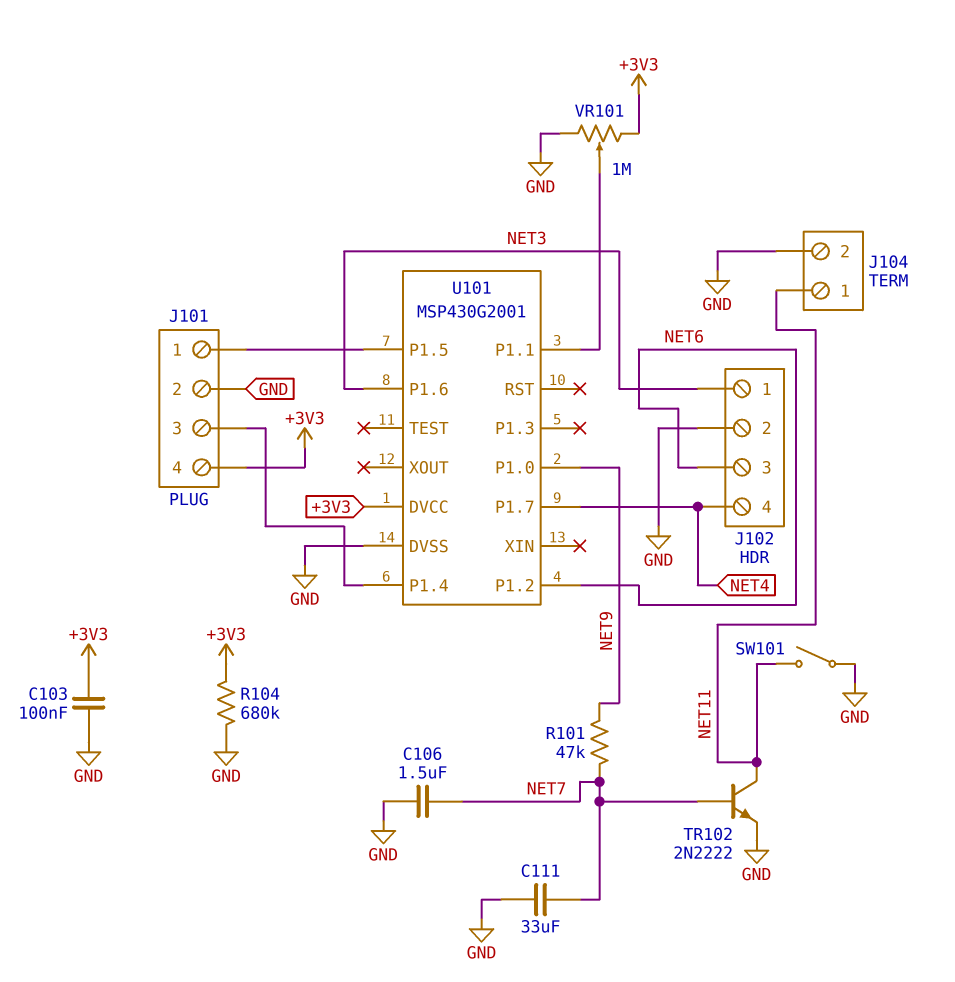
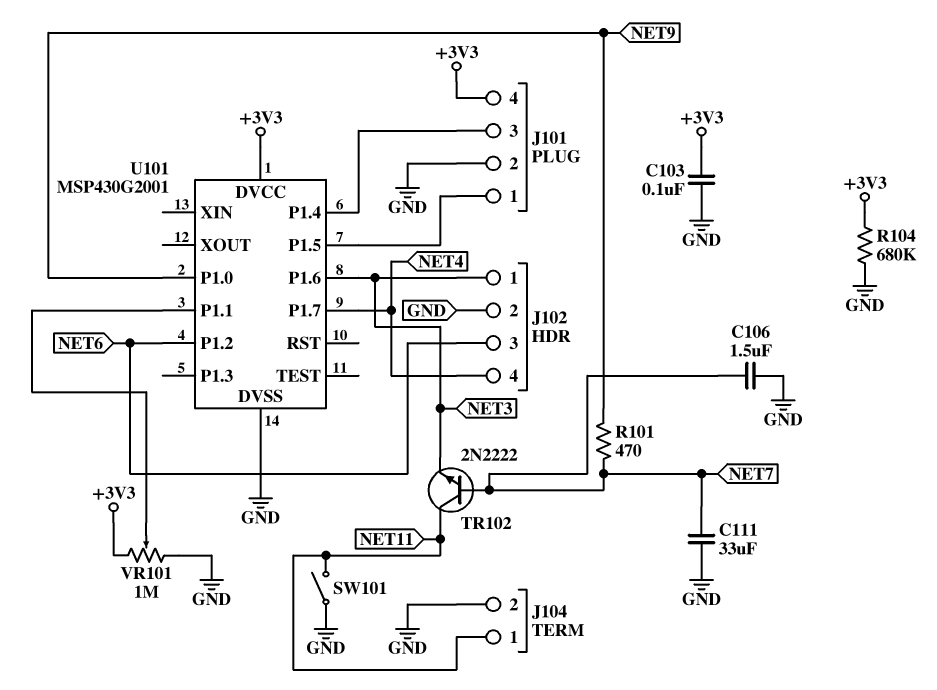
R101: 47k (NET7, NET9) -> 470 (NET7, NET9)
TR102: NPN 2N2222 (B NET7, C NET11, E GND) -> NPN 2N2222 (B NET7, C NET11, E NET3)

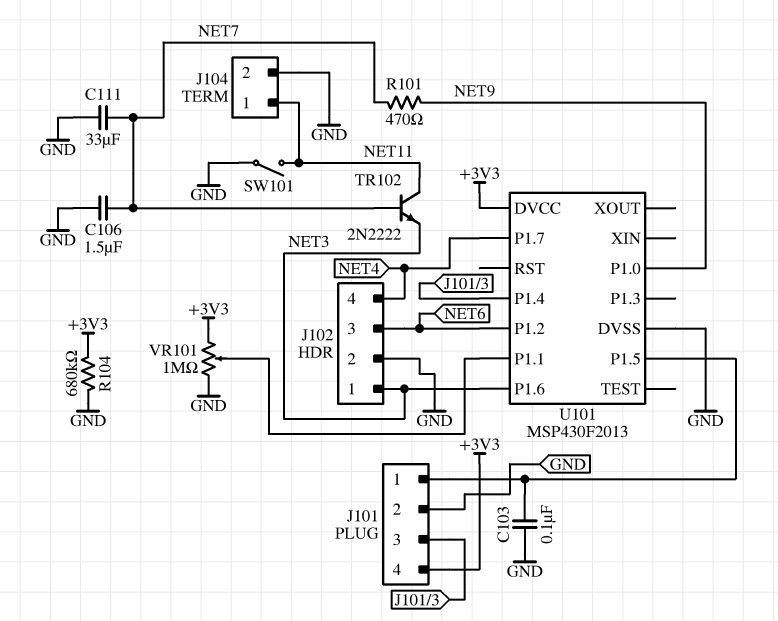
C103: 100nF (+3V3, GND) -> 100nF (GND, J101/1)
U101: MSP430G2001 -> MSP430F2013

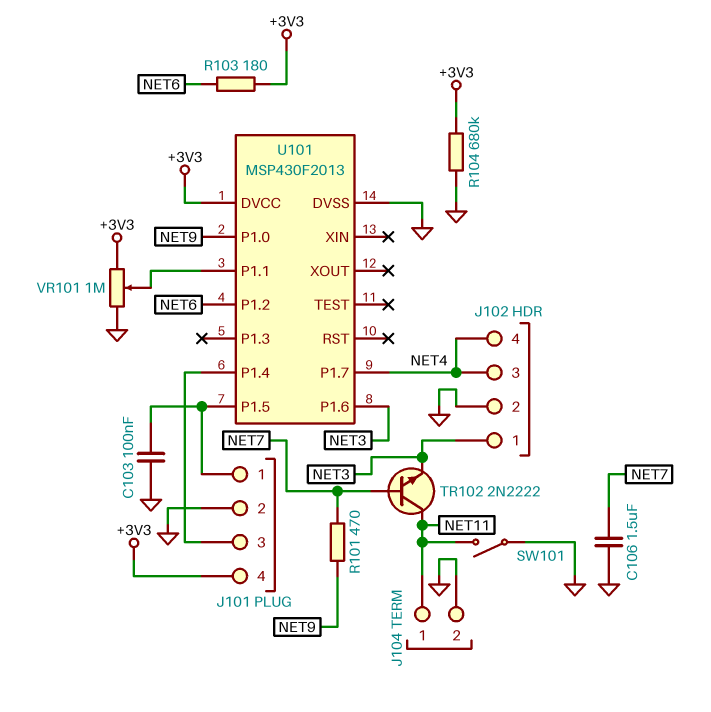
C111: 33uF (GND, NET7) -> none
J102 pin 3: NET6 -> NET4
R103: none -> 180 (+3V3, NET6)

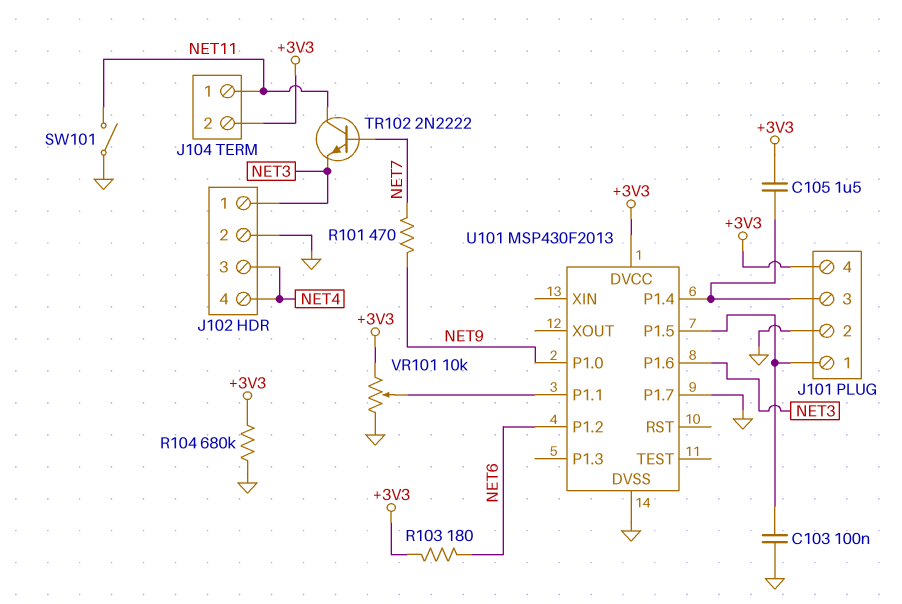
C105: none -> 1.5uF (+3V3, J101/3)
C106: 1.5uF (GND, NET7) -> none
J104 pin 2: GND -> +3V3
U101 pin P1.7: NET4 -> GND
VR101: 1M (+3V3, GND, wiper U101/P1.1) -> 10k (+3V3, GND, wiper U101/P1.1)

